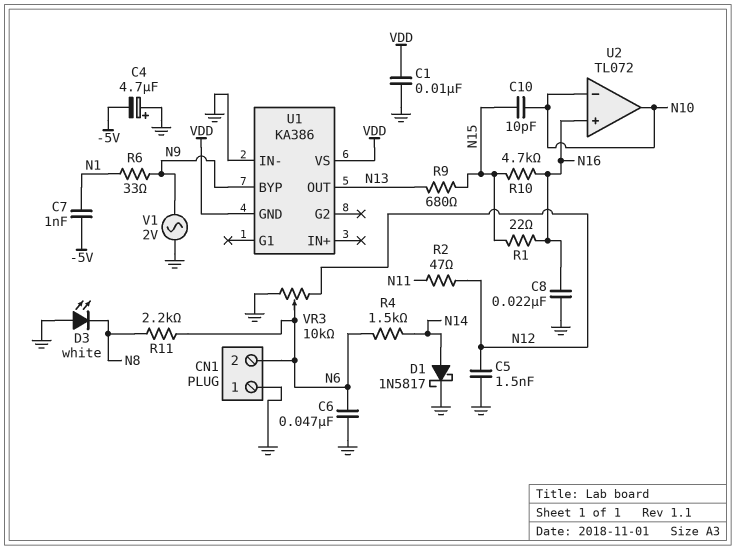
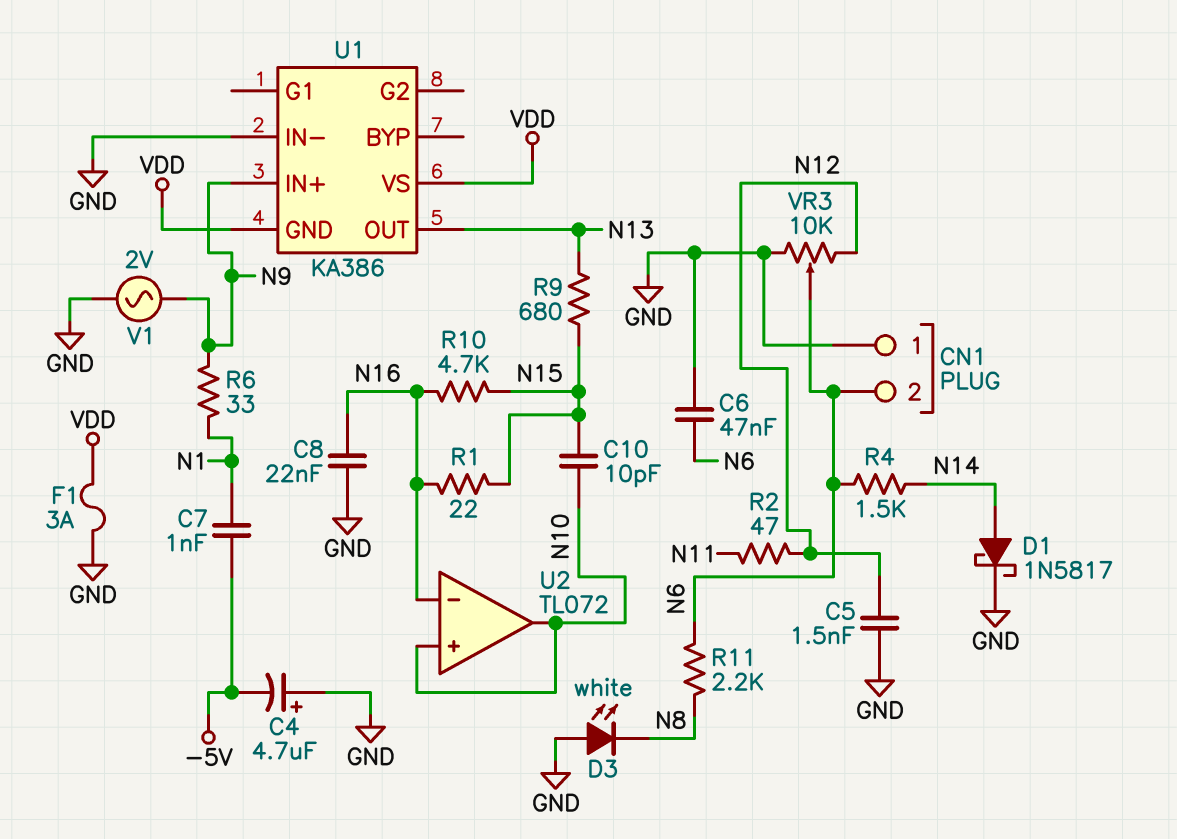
C1: 10nF (GND, VDD) -> none
F1: none -> 3A (GND, VDD)
U1 pin BYP: N9 -> none
U1 pin IN+: none -> N9
U2 pin in+: N16 -> N10
U2 pin in-: N10 -> N16

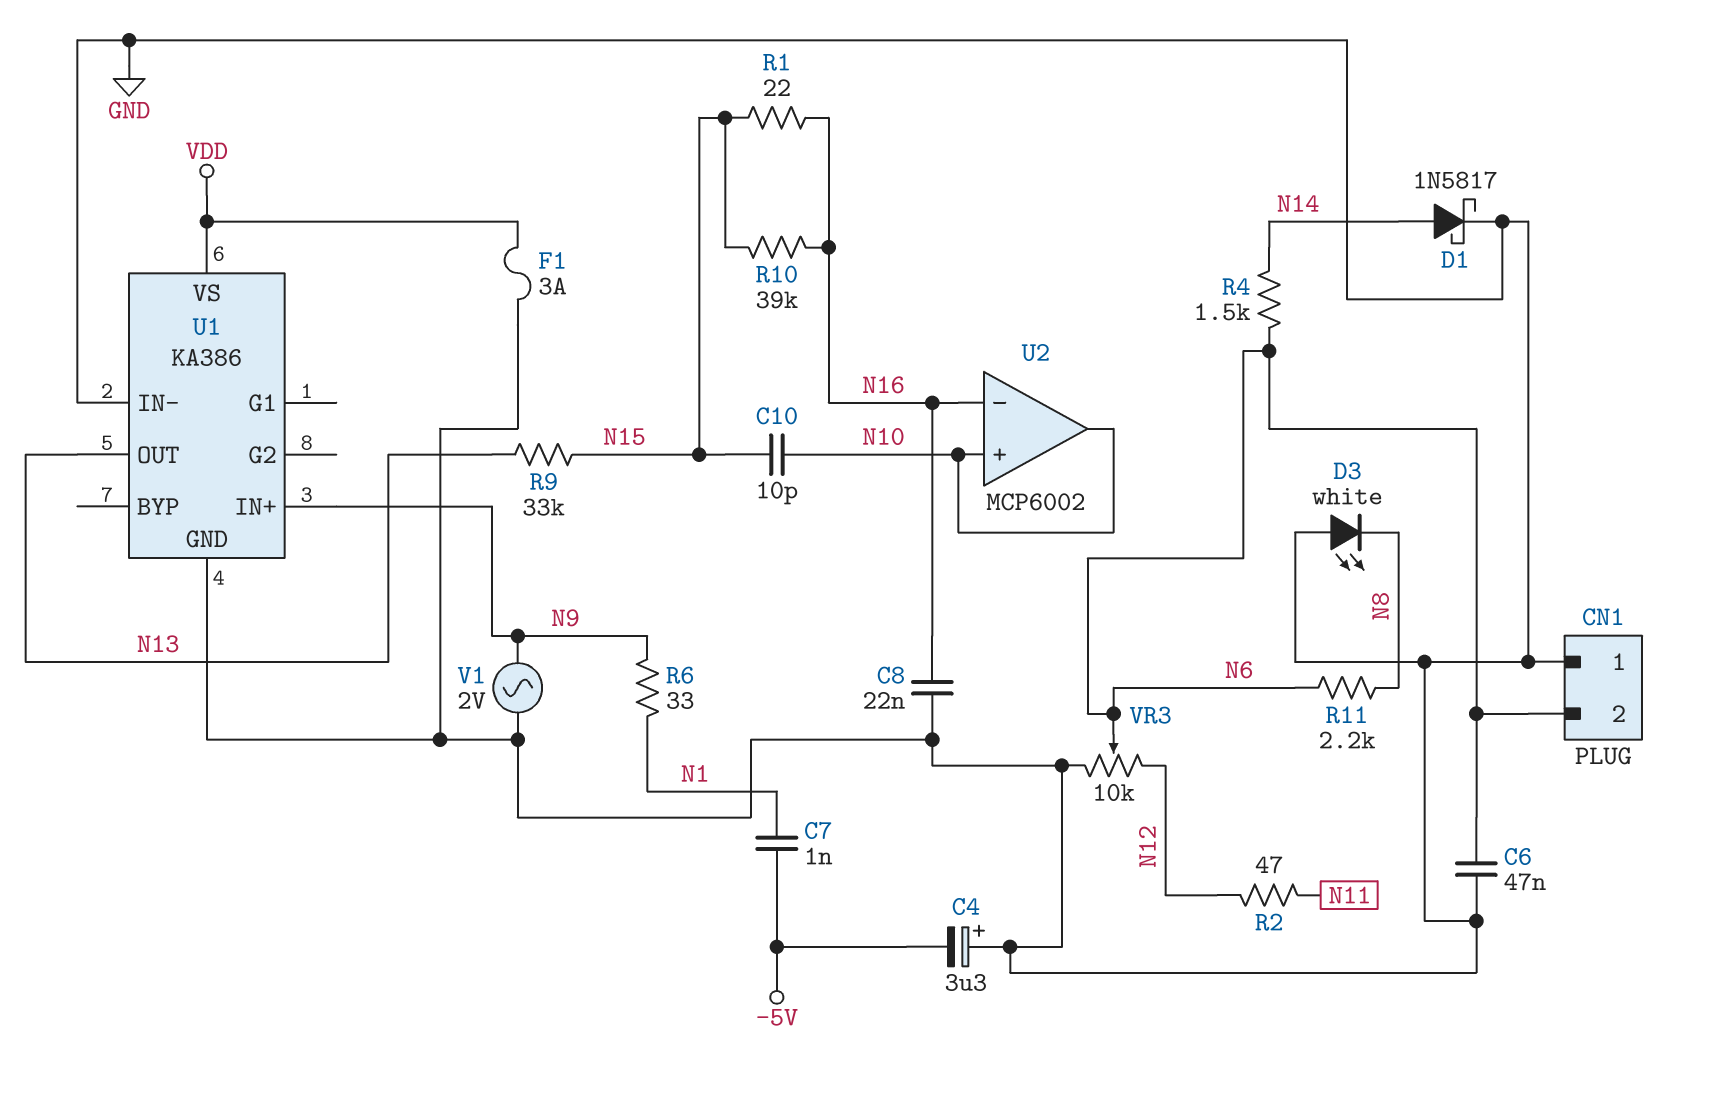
C4: 4.7uF (plus GND, minus -5V) -> 3.3uF (plus GND, minus -5V)
C5: 1.5nF (GND, N12) -> none
R9: 680 (N13, N15) -> 33k (N13, N15)
R10: 4.7k (N15, N16) -> 39k (N15, N16)
U1 pin GND: VDD -> GND
U2: TL072 -> MCP6002

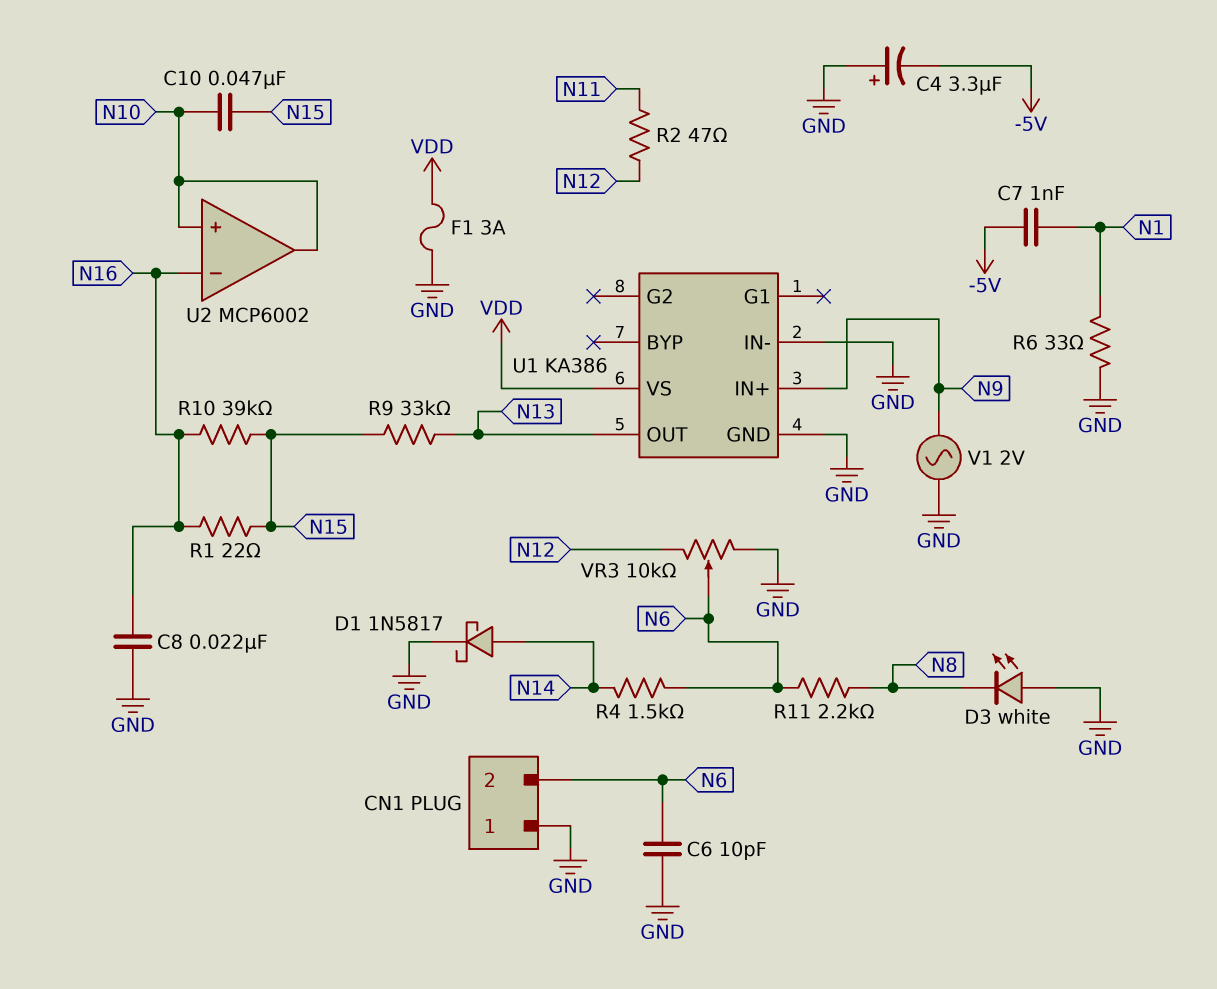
C6: 47nF (GND, N6) -> 10pF (GND, N6)
C10: 10pF (N10, N15) -> 47nF (N10, N15)
R6: 33 (N1, N9) -> 33 (GND, N1)

